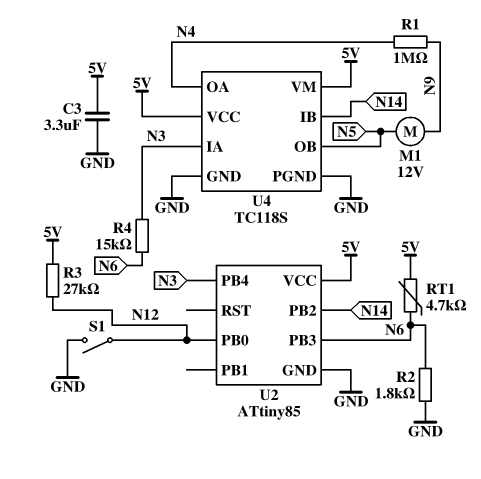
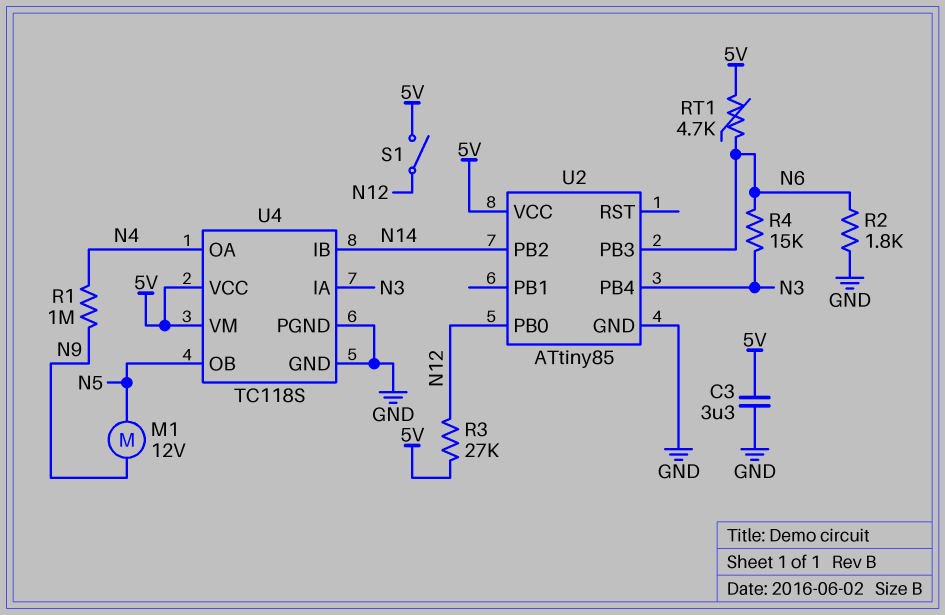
S1: switch (GND, N12) -> switch (5V, N12)

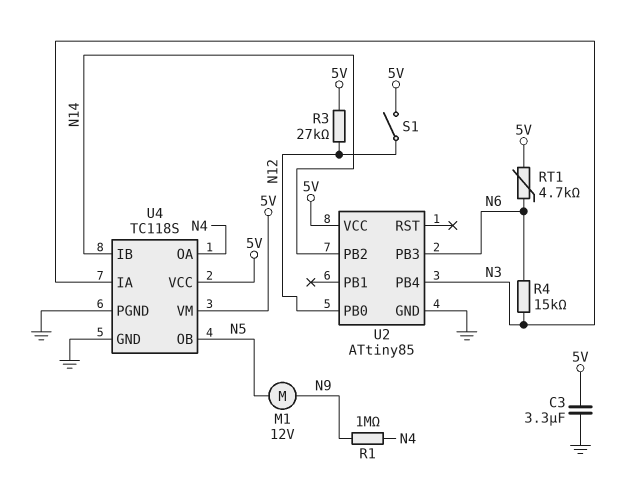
R2: 1.8k (GND, N6) -> none

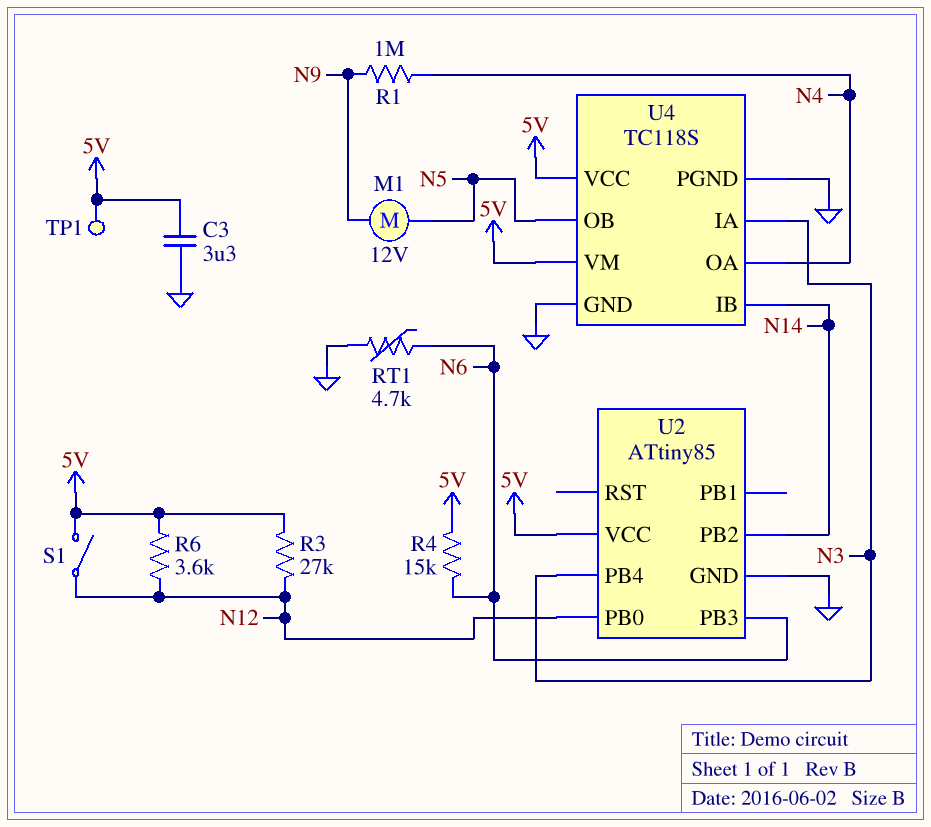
R4: 15k (N3, N6) -> 15k (5V, N6)
R6: none -> 3.6k (5V, N12)
RT1: 4.7k (5V, N6) -> 4.7k (GND, N6)
TP1: none -> test point (5V)

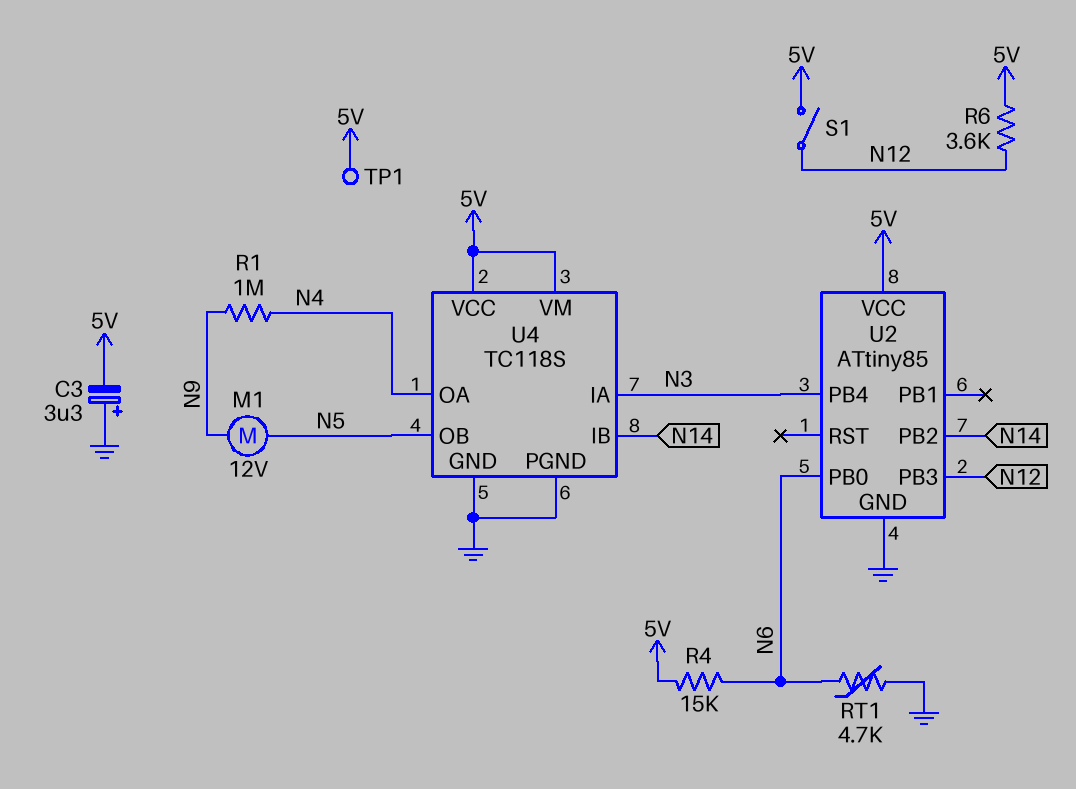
C3: 3.3uF (5V, GND) -> 3.3uF (plus GND, minus 5V)
R3: 27k (5V, N12) -> none
U2 pin PB0: N12 -> N6
U2 pin PB3: N6 -> N12

